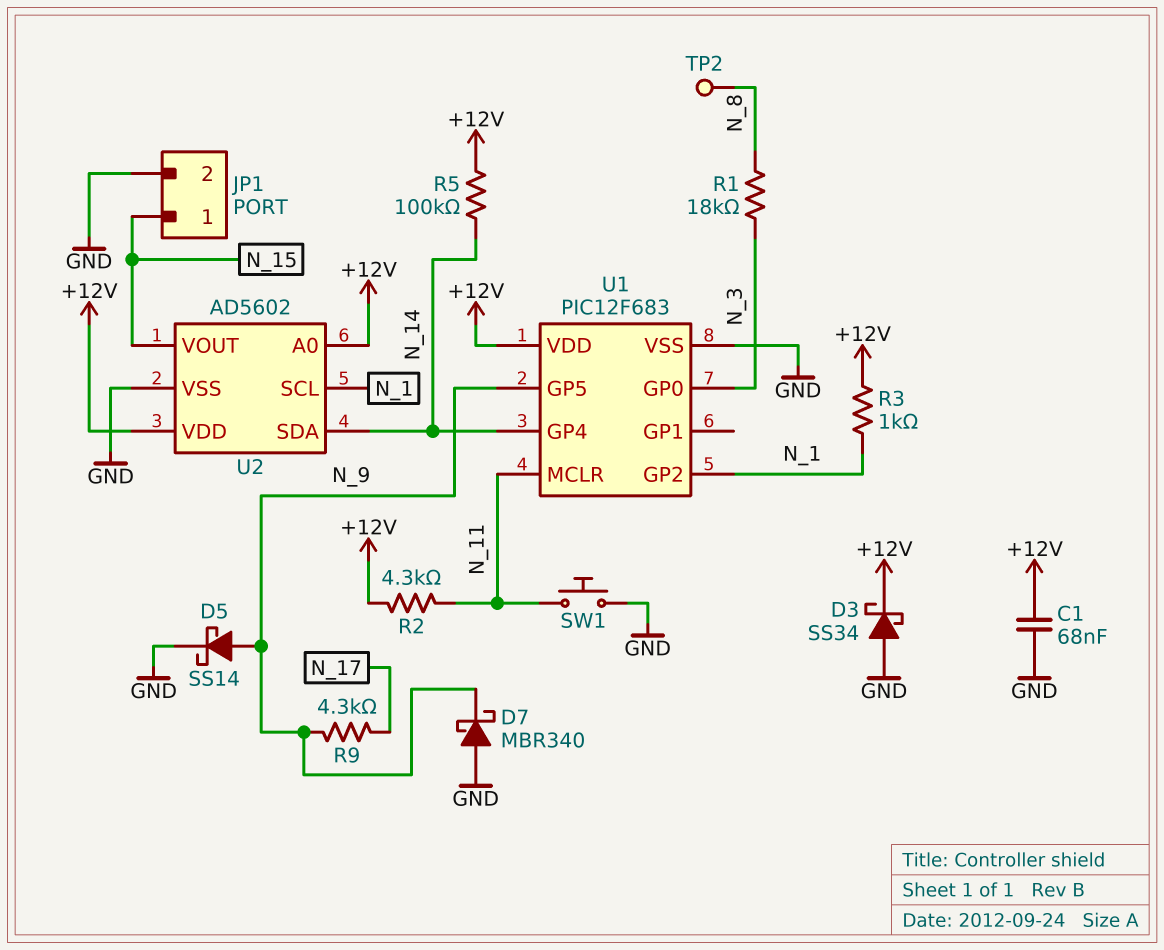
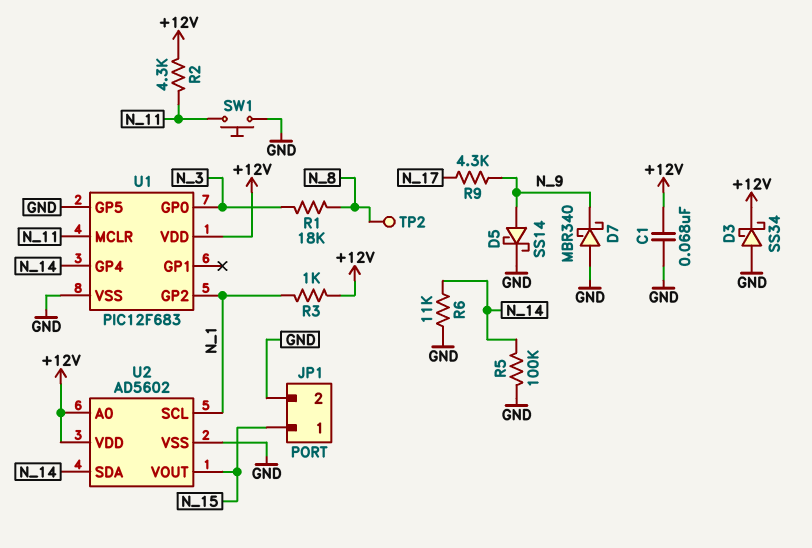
R5: 100k (+12V, N_14) -> 100k (GND, N_14)
R6: none -> 11k (GND, N_14)
U1 pin GP5: N_9 -> GND

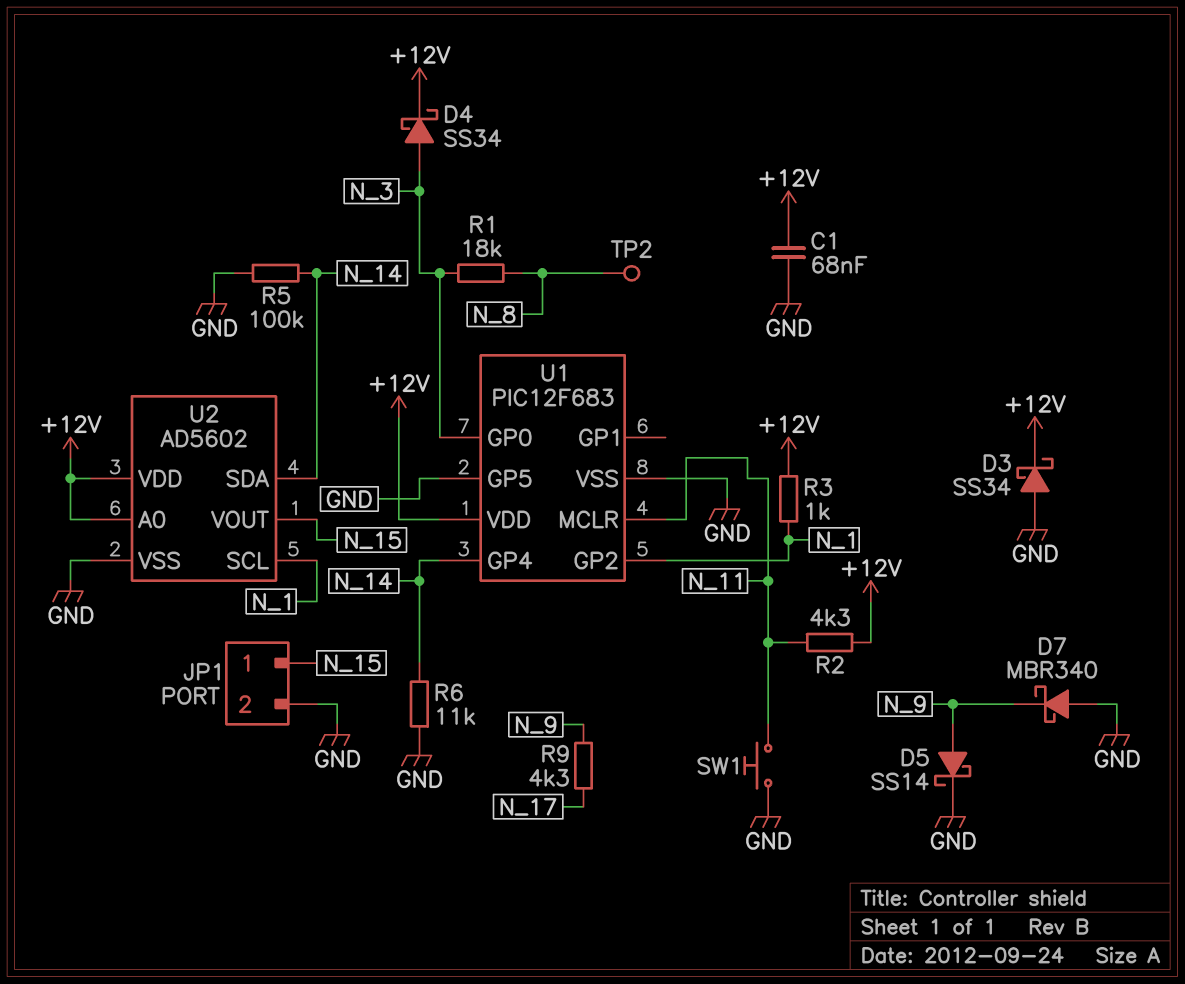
D4: none -> schottky SS34 (A N_3, K +12V)

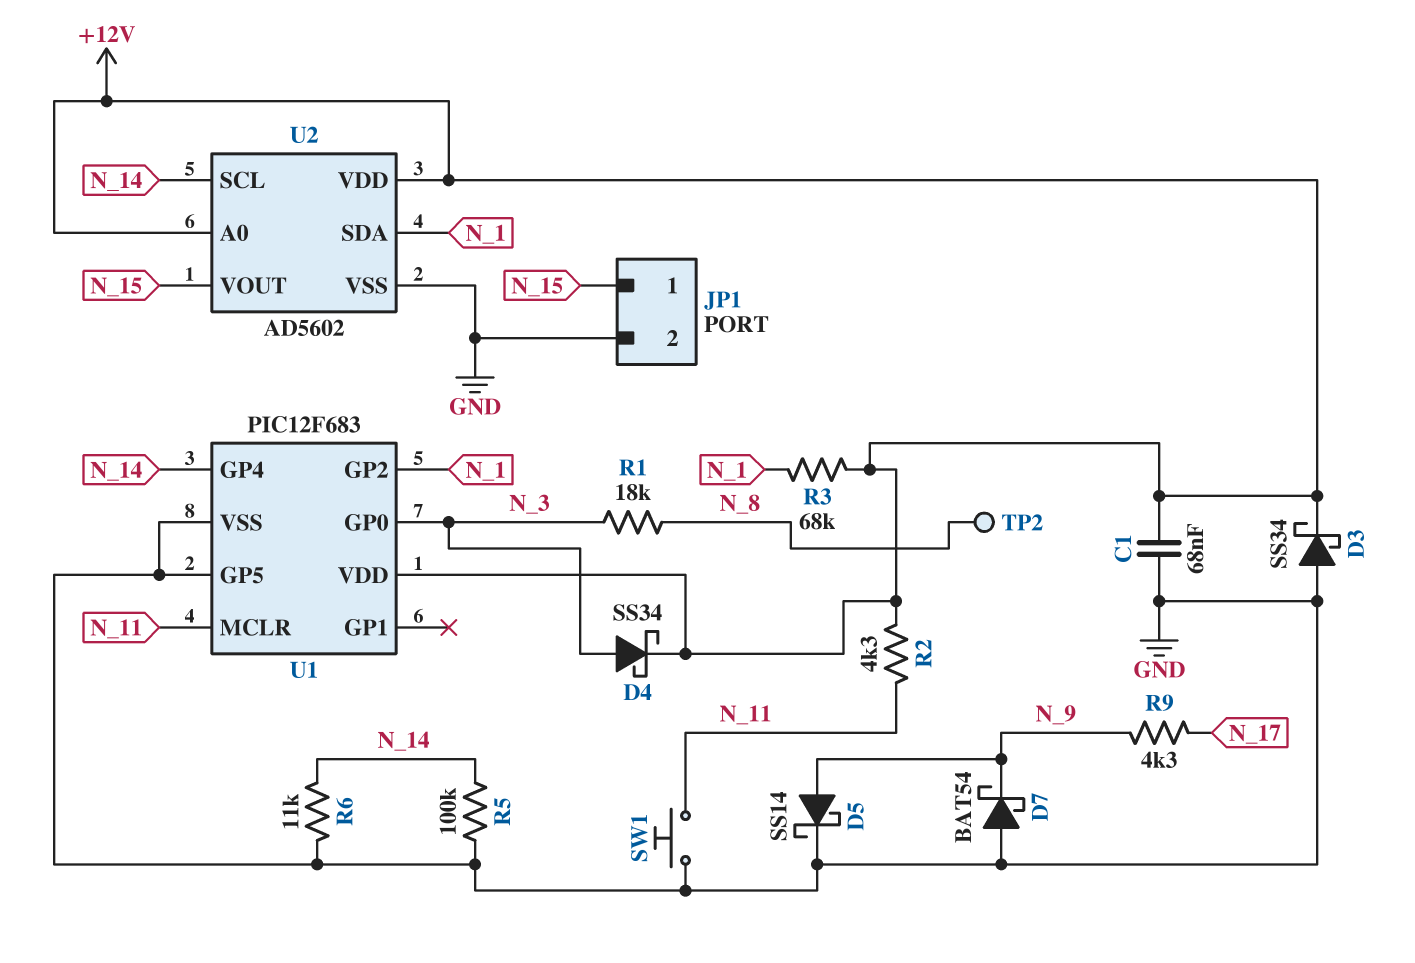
D7: schottky MBR340 (A GND, K N_9) -> schottky BAT54 (A GND, K N_9)
R3: 1k (+12V, N_1) -> 68k (+12V, N_1)
U2 pin SCL: N_1 -> N_14
U2 pin SDA: N_14 -> N_1

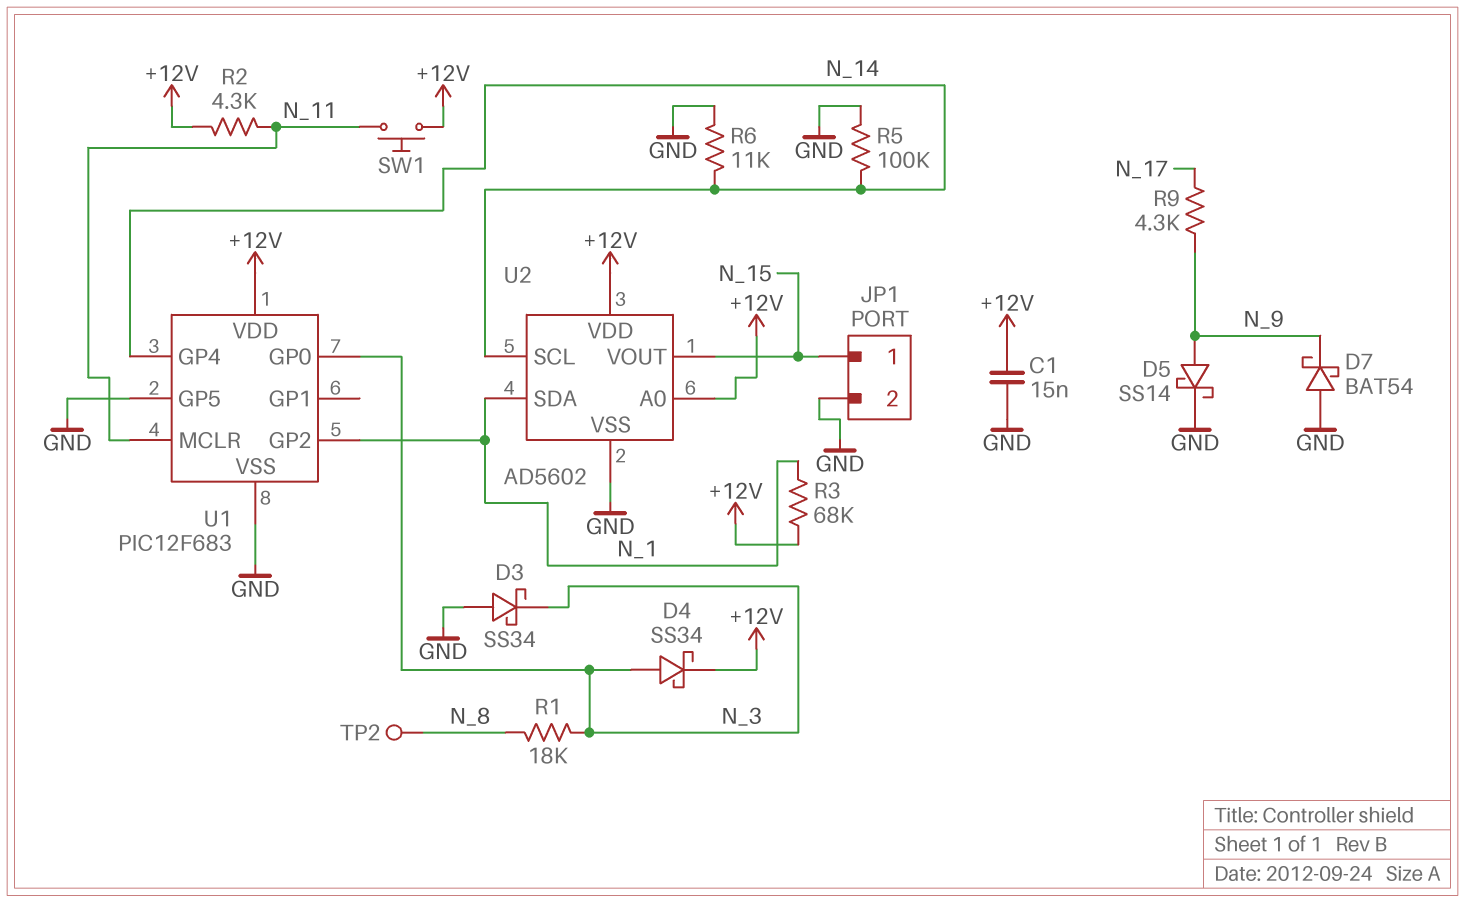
C1: 68nF (+12V, GND) -> 15nF (+12V, GND)
D3: schottky SS34 (A GND, K +12V) -> schottky SS34 (A GND, K N_3)
SW1: button (GND, N_11) -> button (+12V, N_11)

